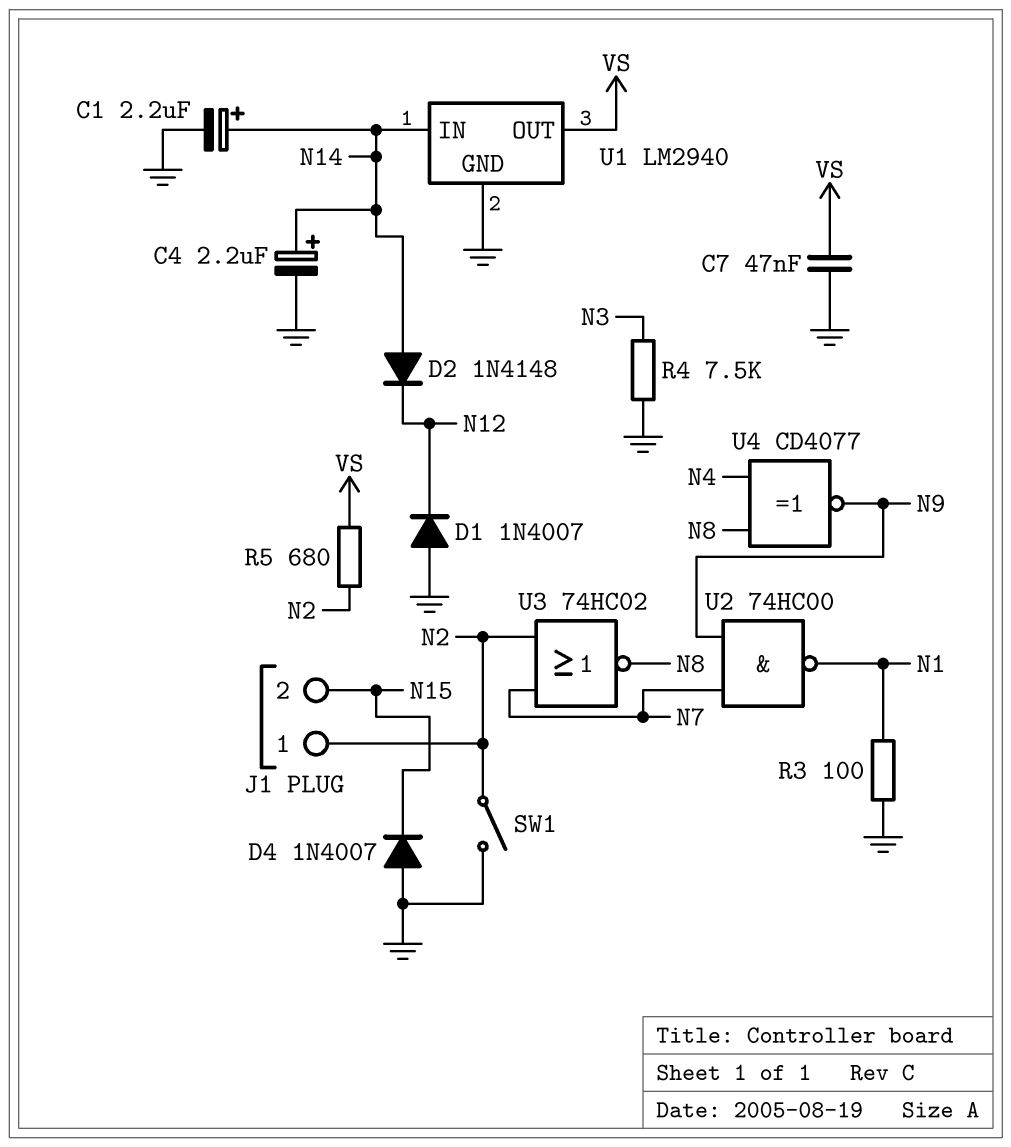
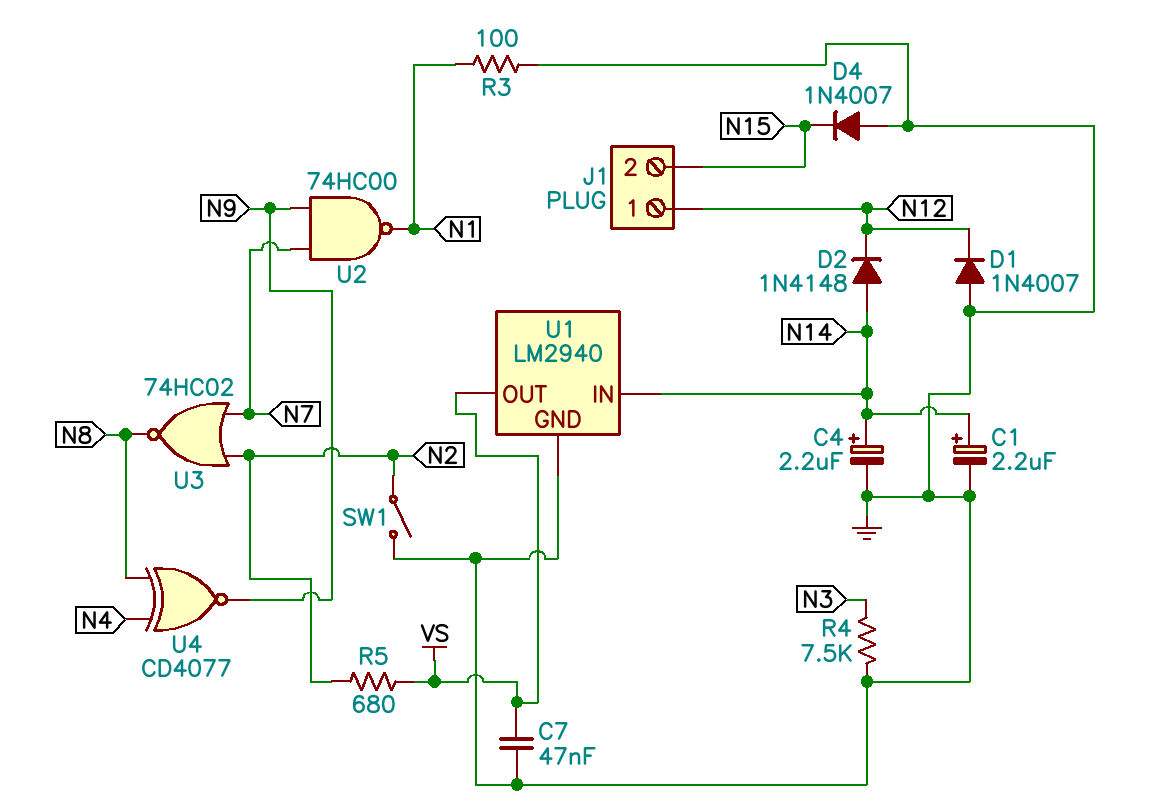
J1 pin 1: N2 -> N12

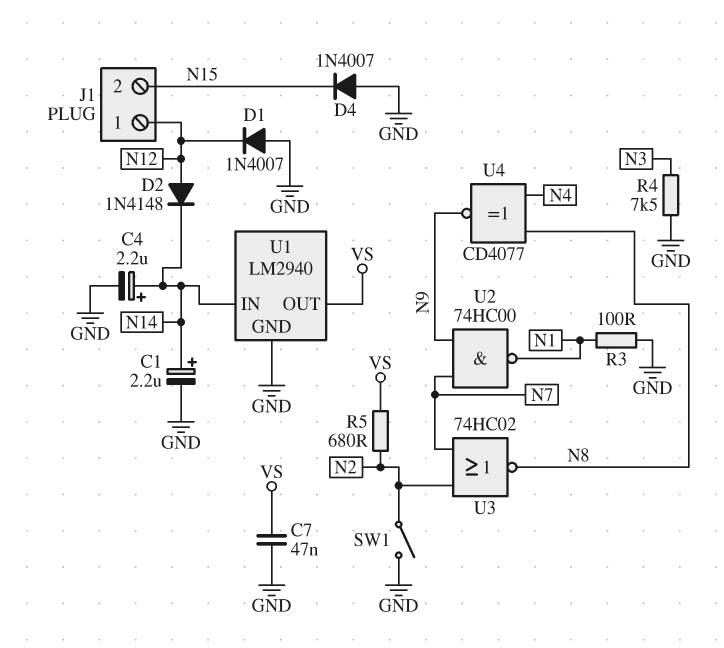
D2: diode 1N4148 (A N14, K N12) -> diode 1N4148 (A N12, K N14)

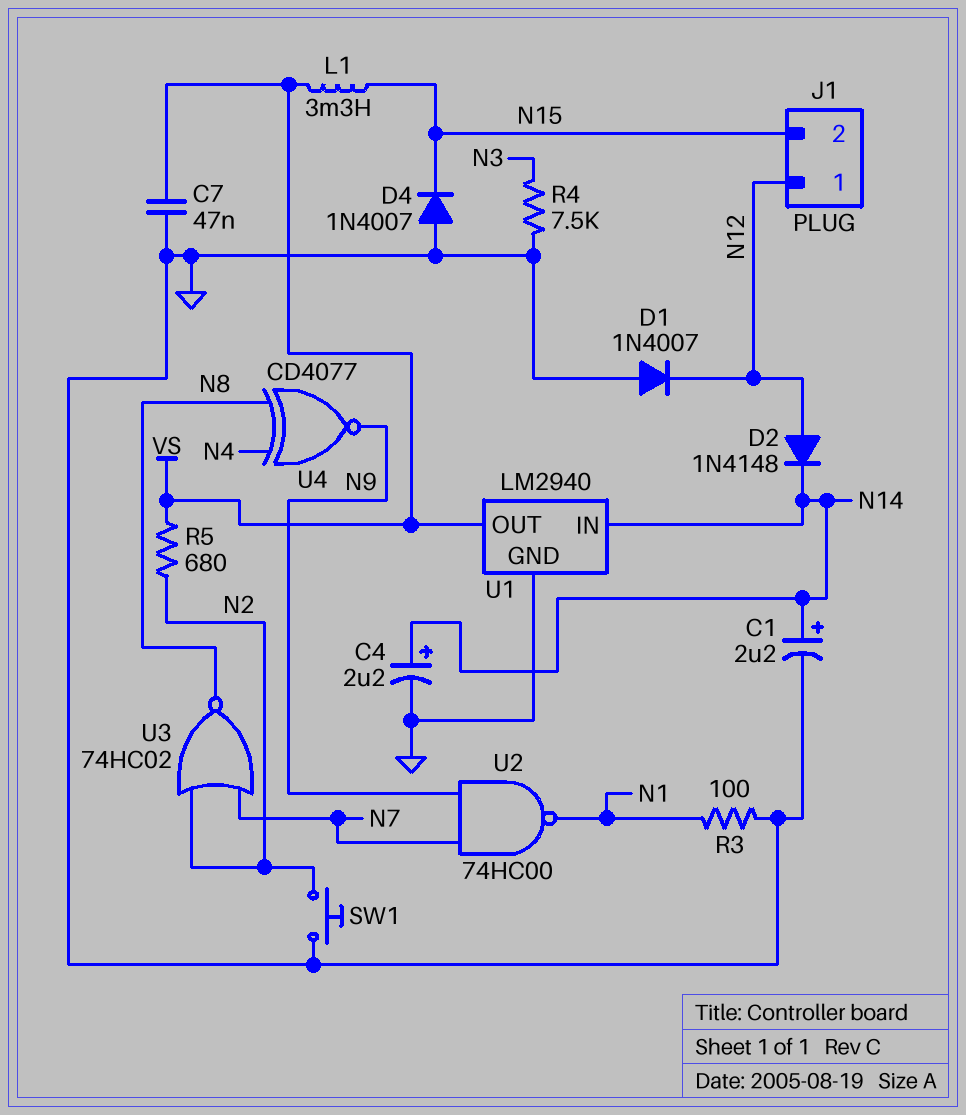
L1: none -> 3.3mH (N15, VS)
SW1: switch (GND, N2) -> button (GND, N2)

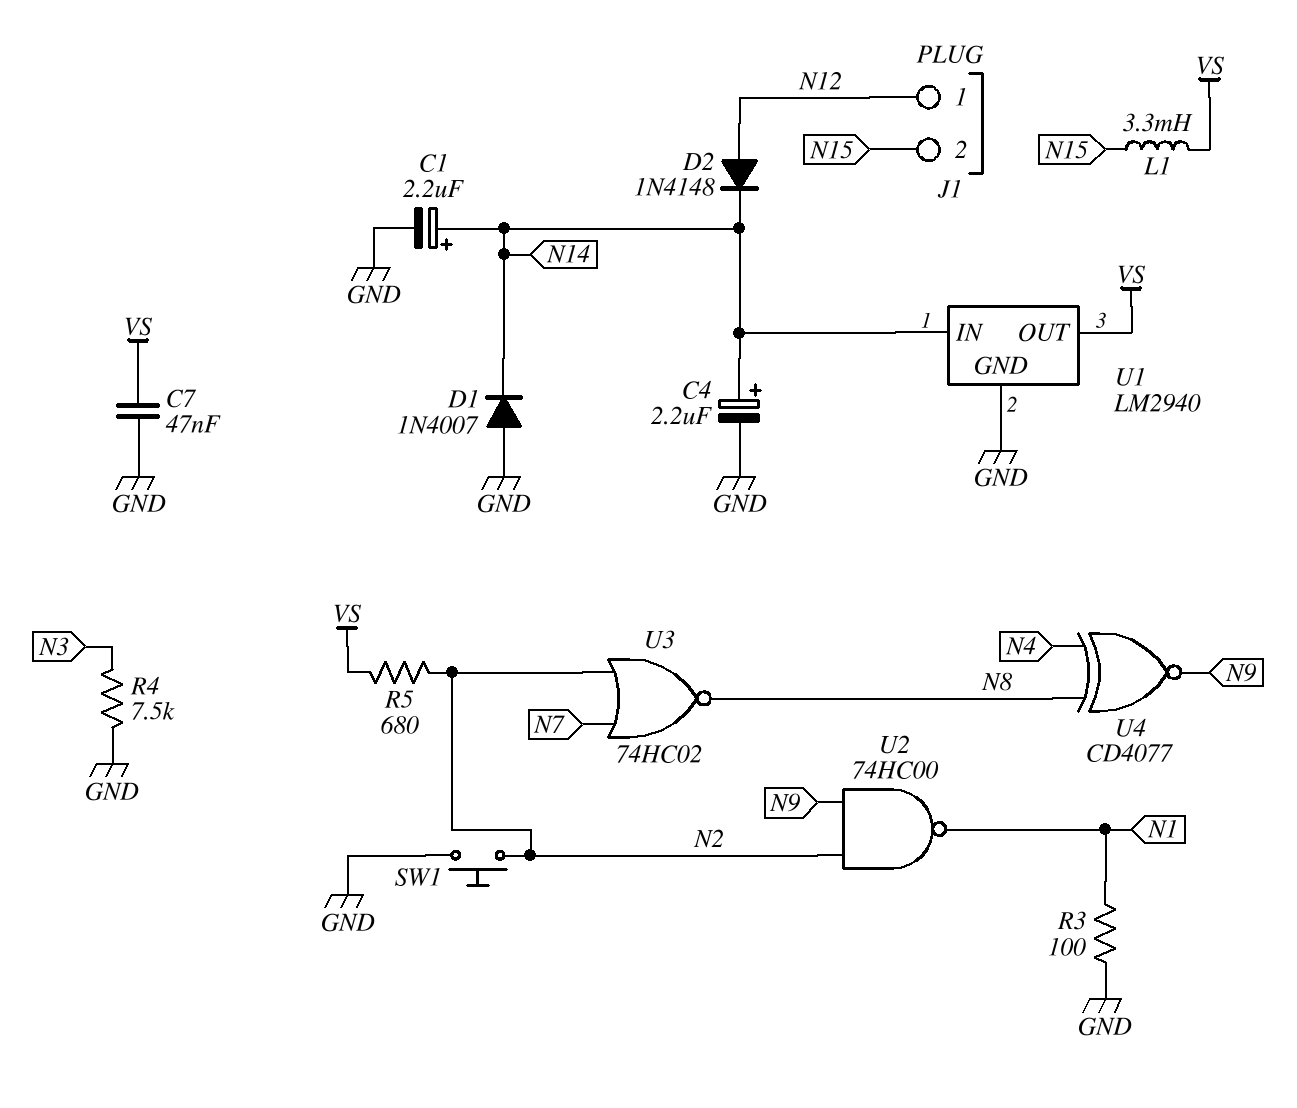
D1: diode 1N4007 (A GND, K N12) -> diode 1N4007 (A GND, K N14)
D4: diode 1N4007 (A GND, K N15) -> none
U2: NAND 74HC00 (in N7, in N9, out N1) -> NAND 74HC00 (in N2, in N9, out N1)

